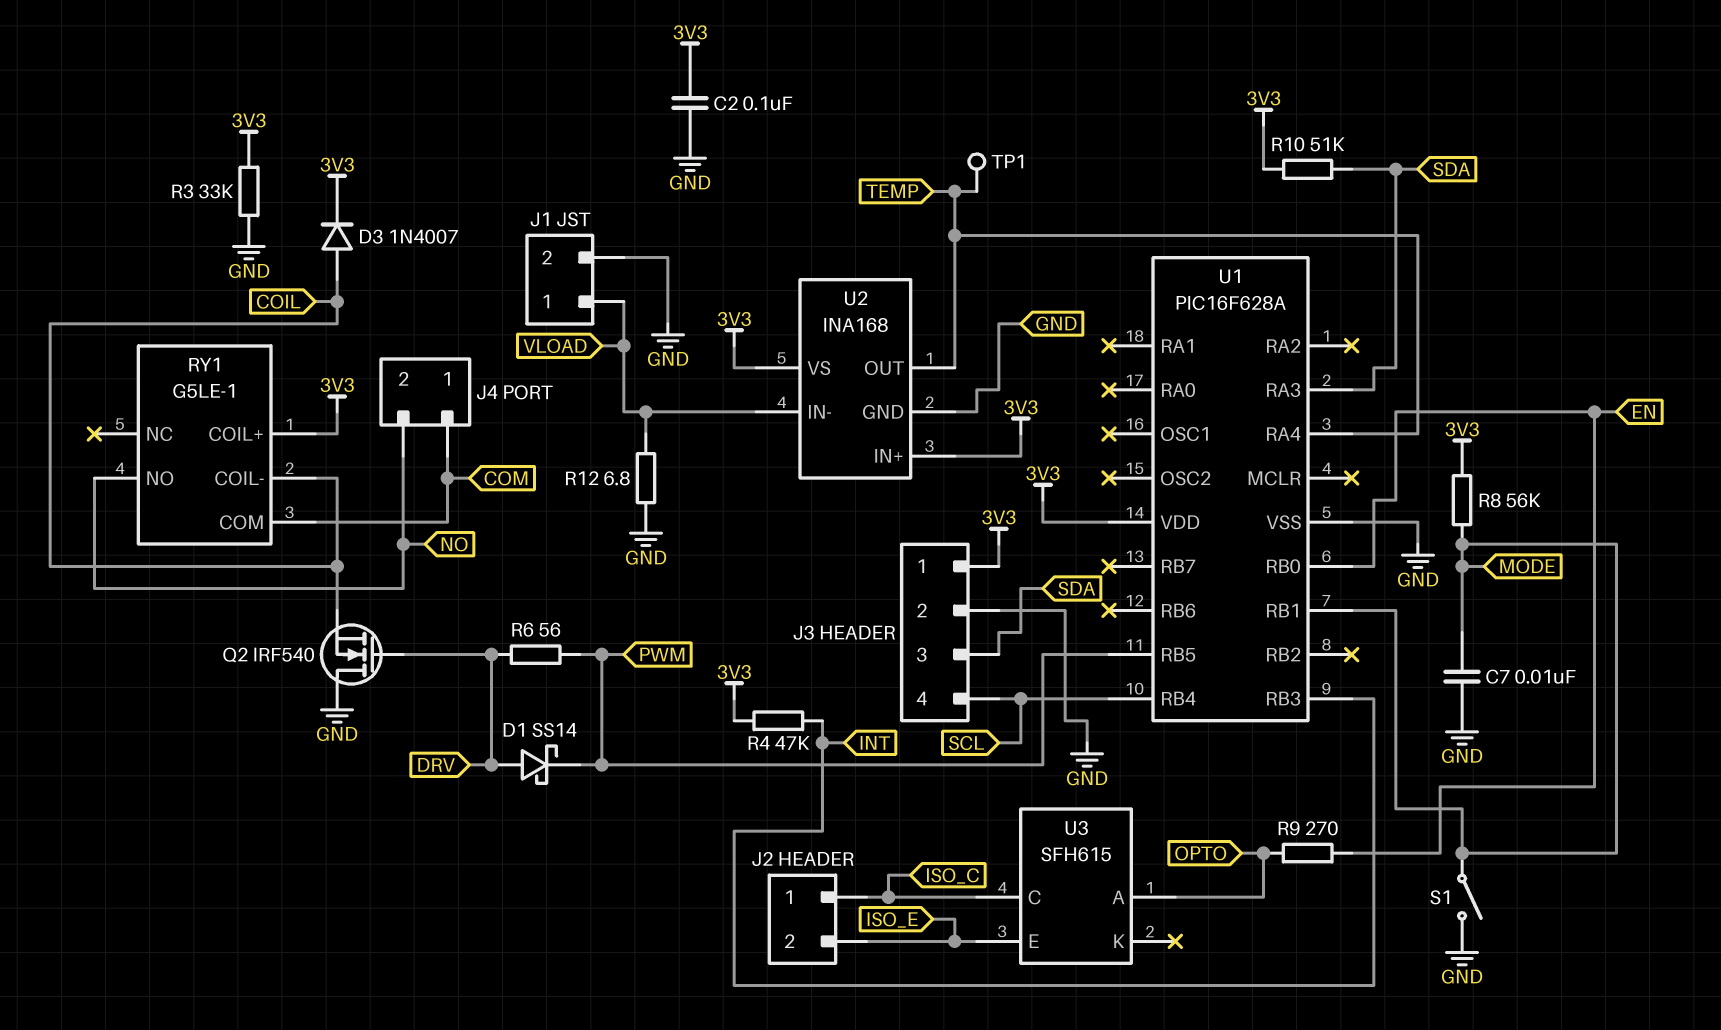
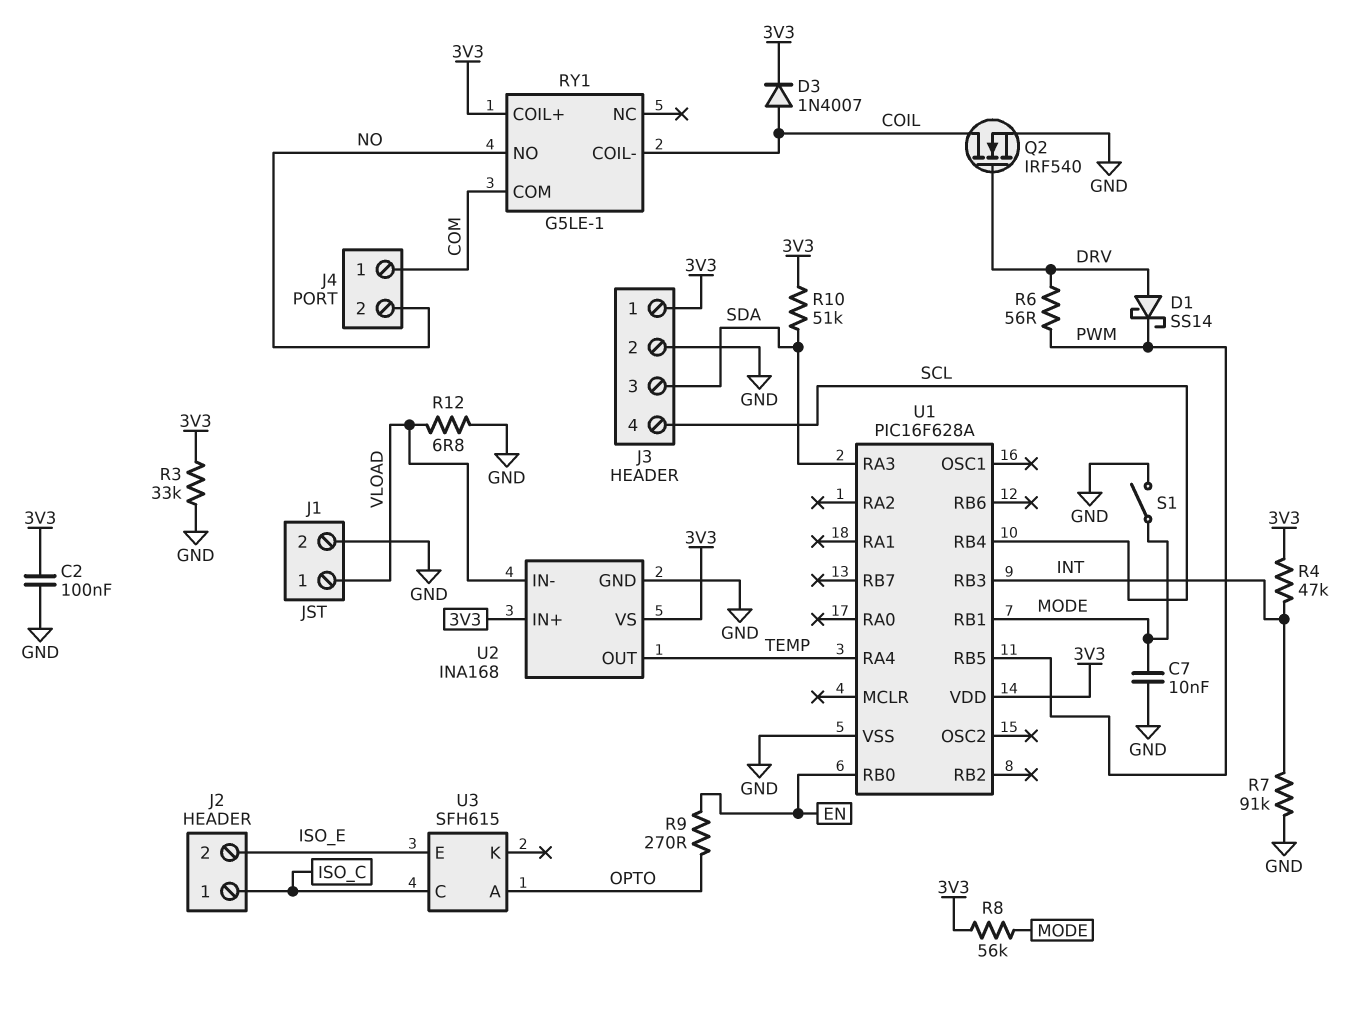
Q2: NMOS IRF540 (G DRV, D GND, S COIL) -> NMOS IRF540 (G DRV, D COIL, S GND)
R7: none -> 91k (GND, INT)
TP1: test point (TEMP) -> none

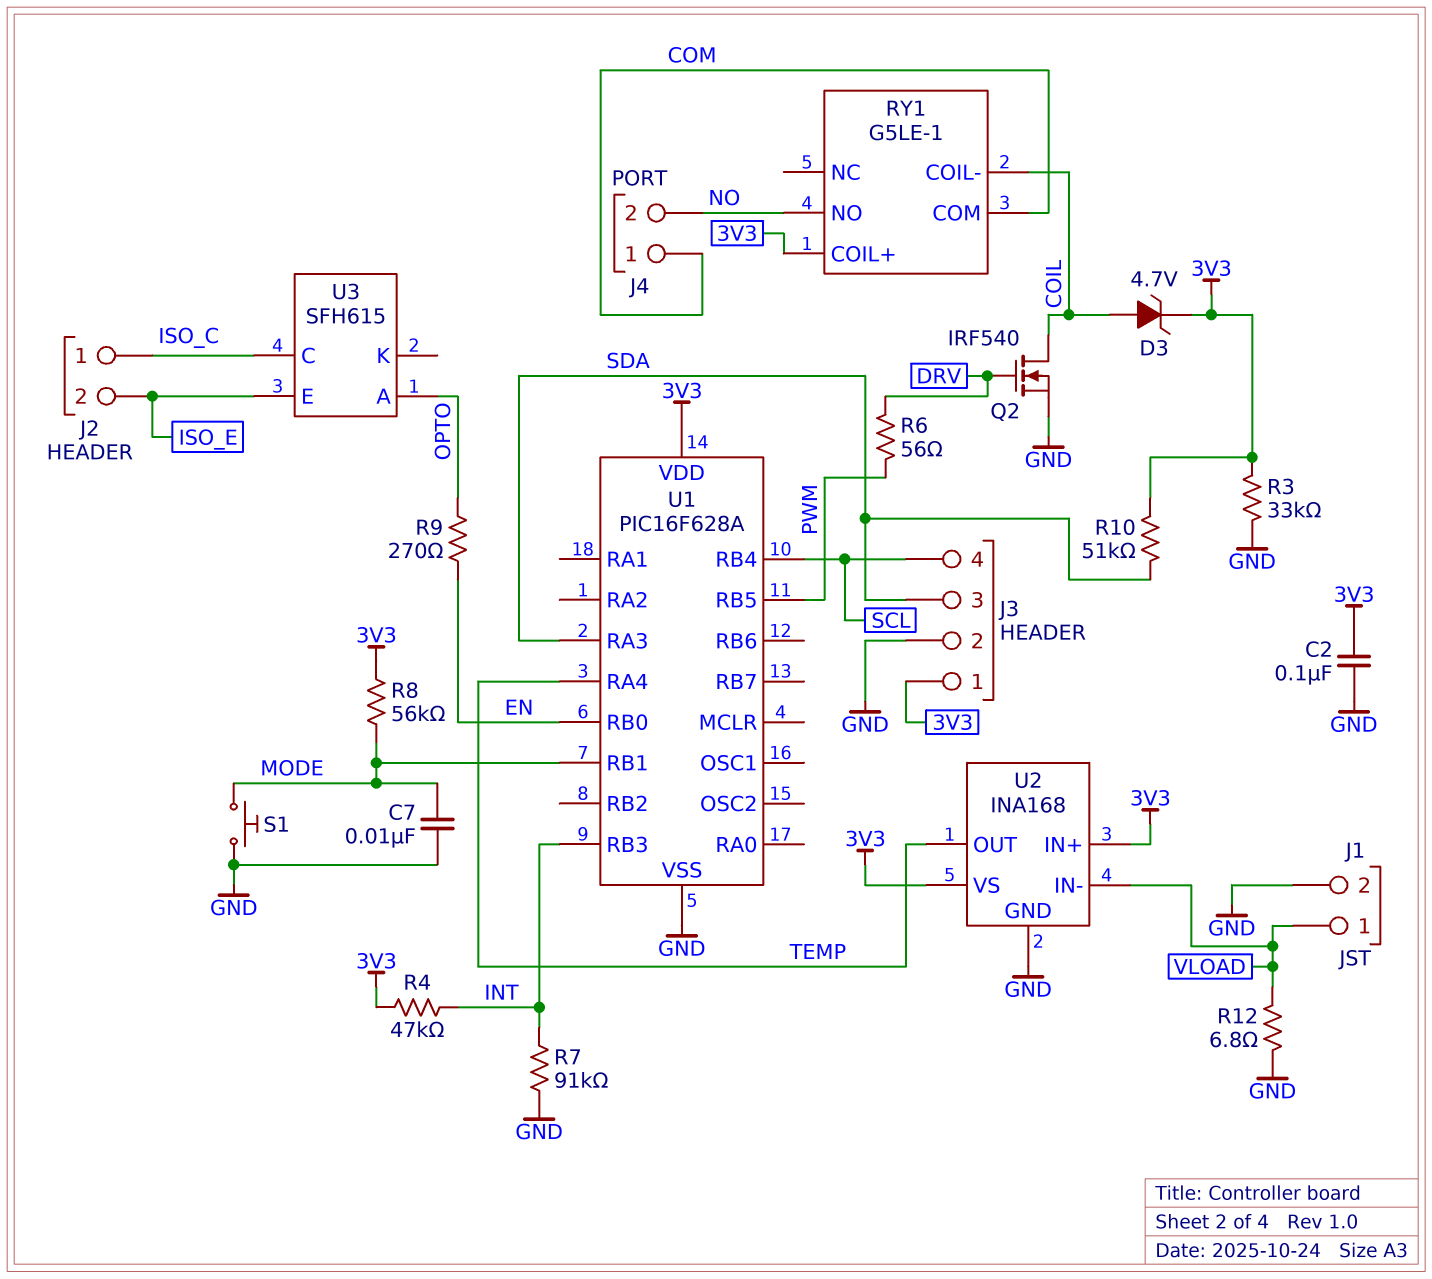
D1: schottky SS14 (A DRV, K PWM) -> none
D3: diode 1N4007 (A COIL, K 3V3) -> zener 4.7V (A COIL, K 3V3)
S1: switch (GND, MODE) -> button (GND, MODE)

